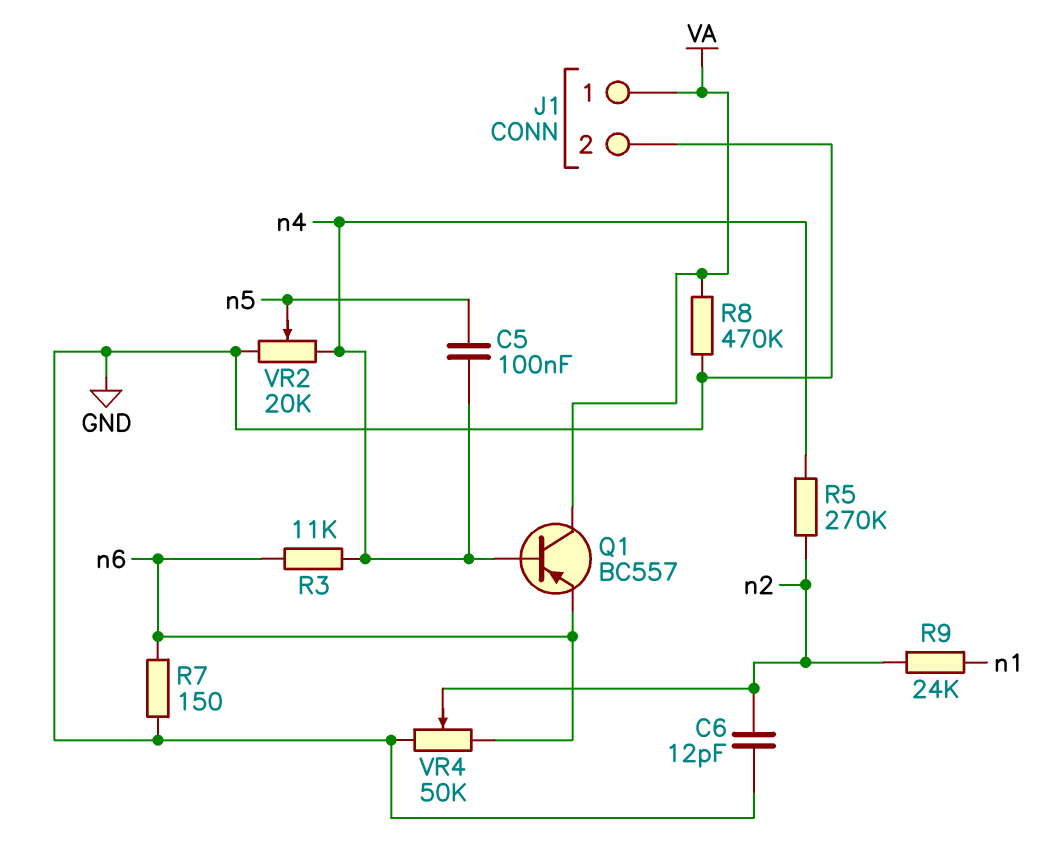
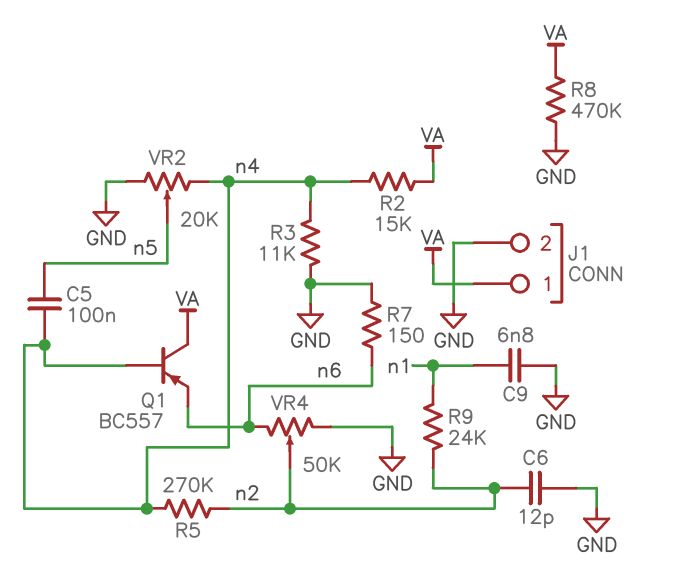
C9: none -> 6.8nF (GND, n1)
R2: none -> 15k (VA, n4)
R3: 11k (n4, n6) -> 11k (GND, n4)

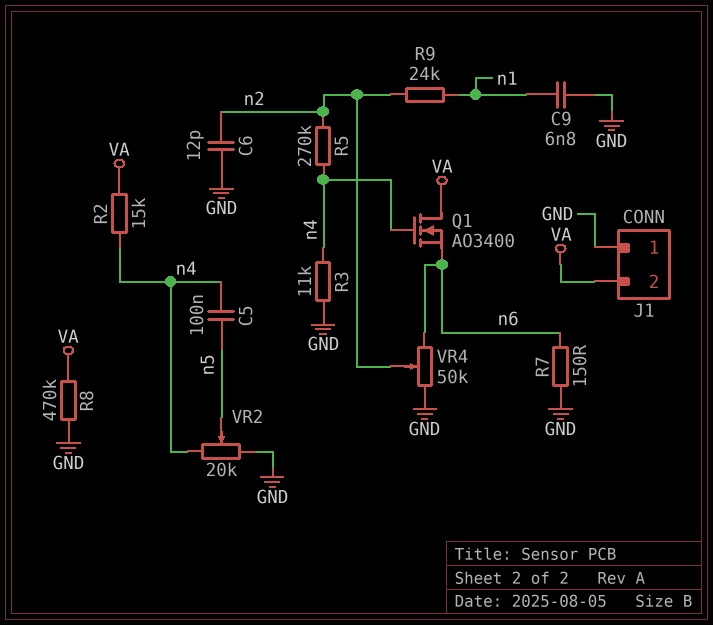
J1 pin 1: VA -> GND
J1 pin 2: GND -> VA
Q1: PNP BC557 (B n4, C VA, E n6) -> NMOS AO3400 (G n4, D VA, S n6)

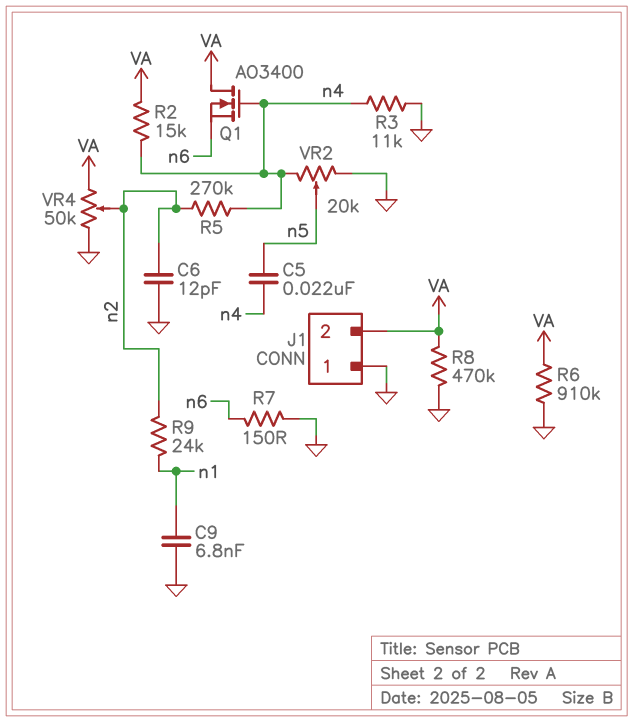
C5: 100nF (n4, n5) -> 22nF (n4, n5)
R6: none -> 910k (GND, VA)
VR4: 50k (GND, n6, wiper n2) -> 50k (GND, VA, wiper n2)

